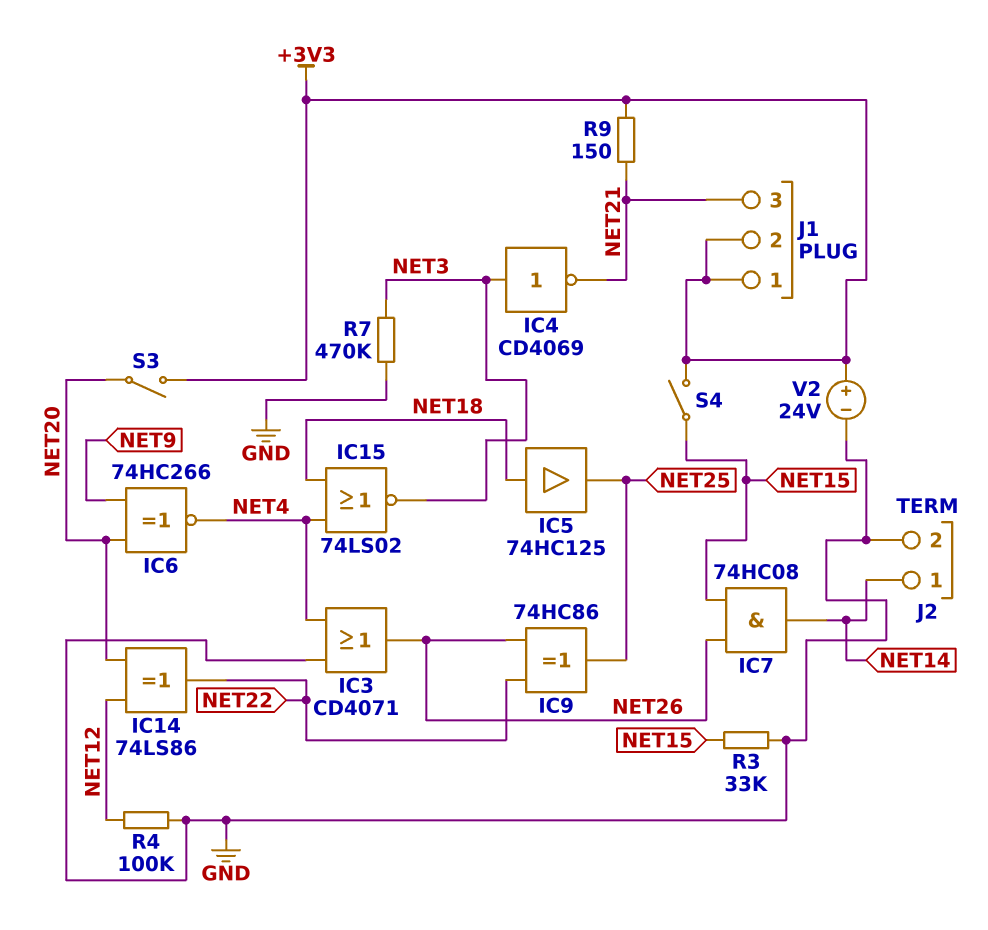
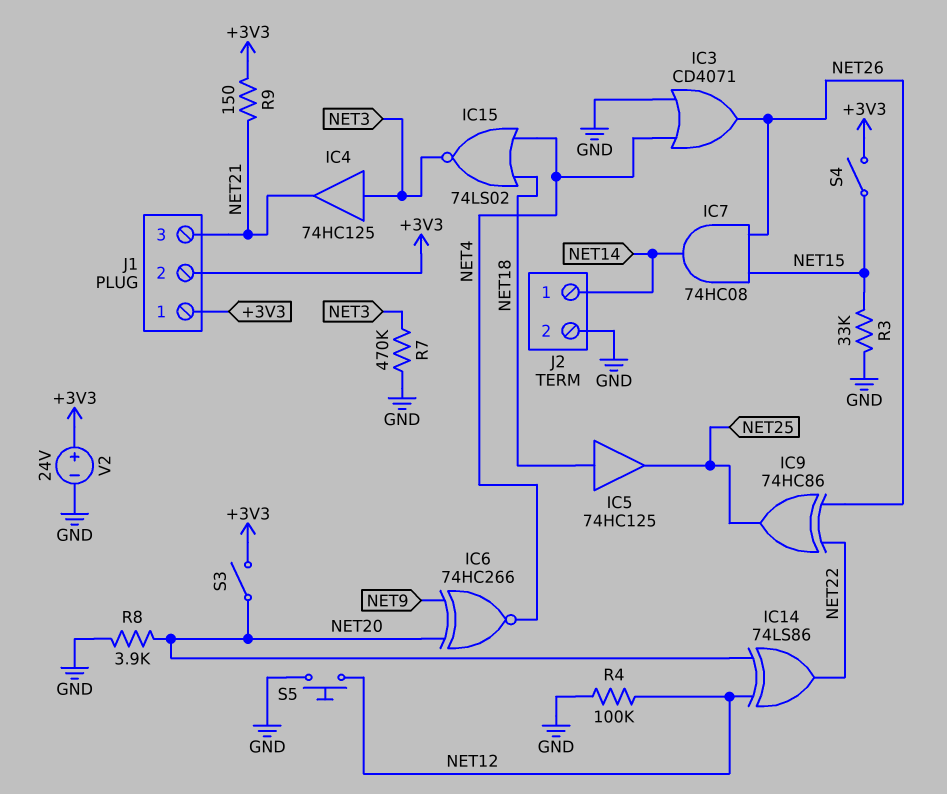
IC4: NOT CD4069 (in NET3, out NET21) -> buffer 74HC125 (in NET3, out NET21)
R8: none -> 3.9k (GND, NET20)
S5: none -> button (GND, NET12)

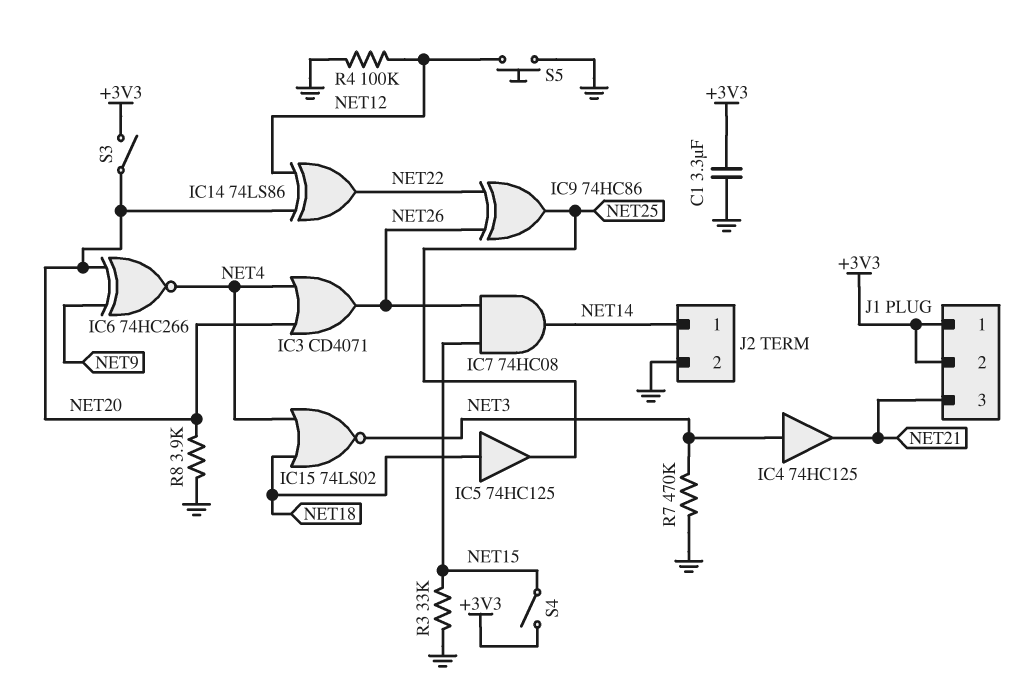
C1: none -> 3.3uF (+3V3, GND)
IC3: OR CD4071 (in GND, in NET4, out NET26) -> OR CD4071 (in NET4, in NET20, out NET26)
R9: 150 (+3V3, NET21) -> none
V2: 24V (plus +3V3, minus GND) -> none

